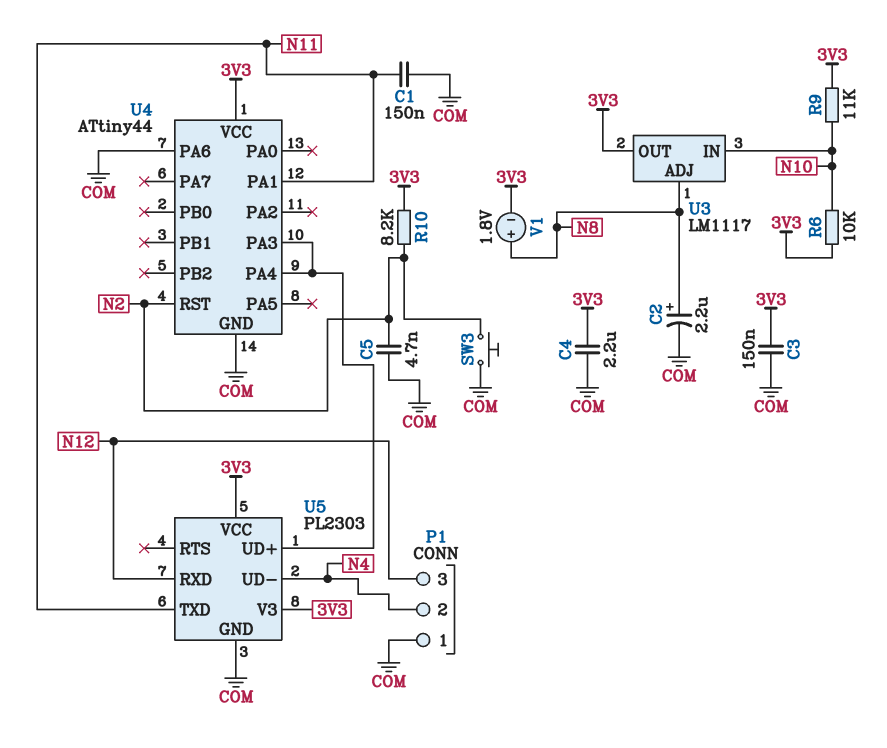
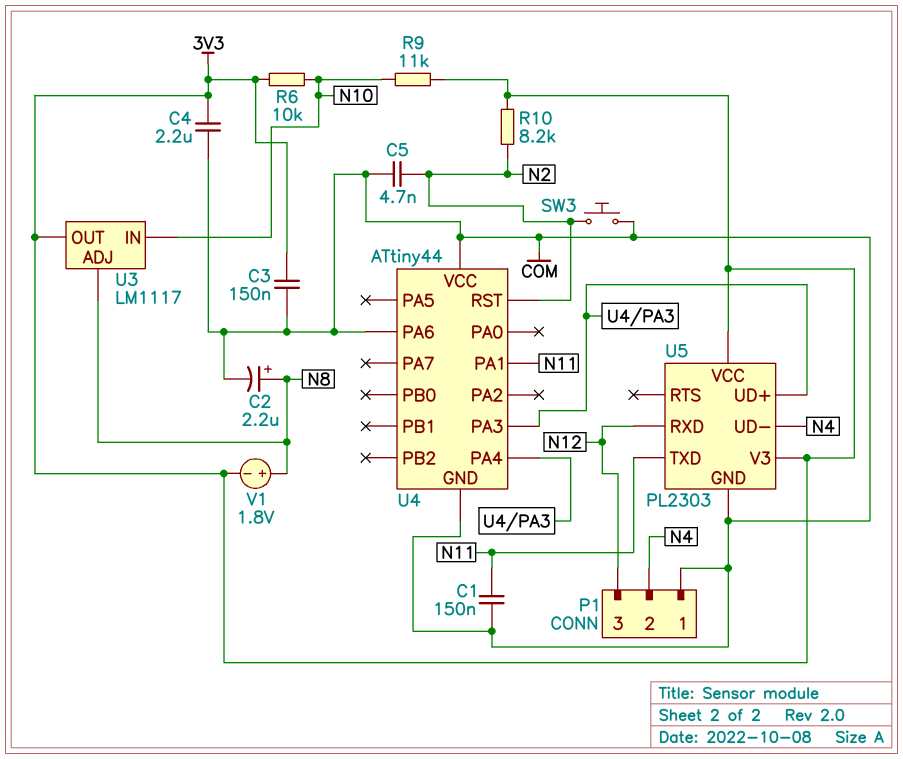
U4 pin VCC: 3V3 -> COM

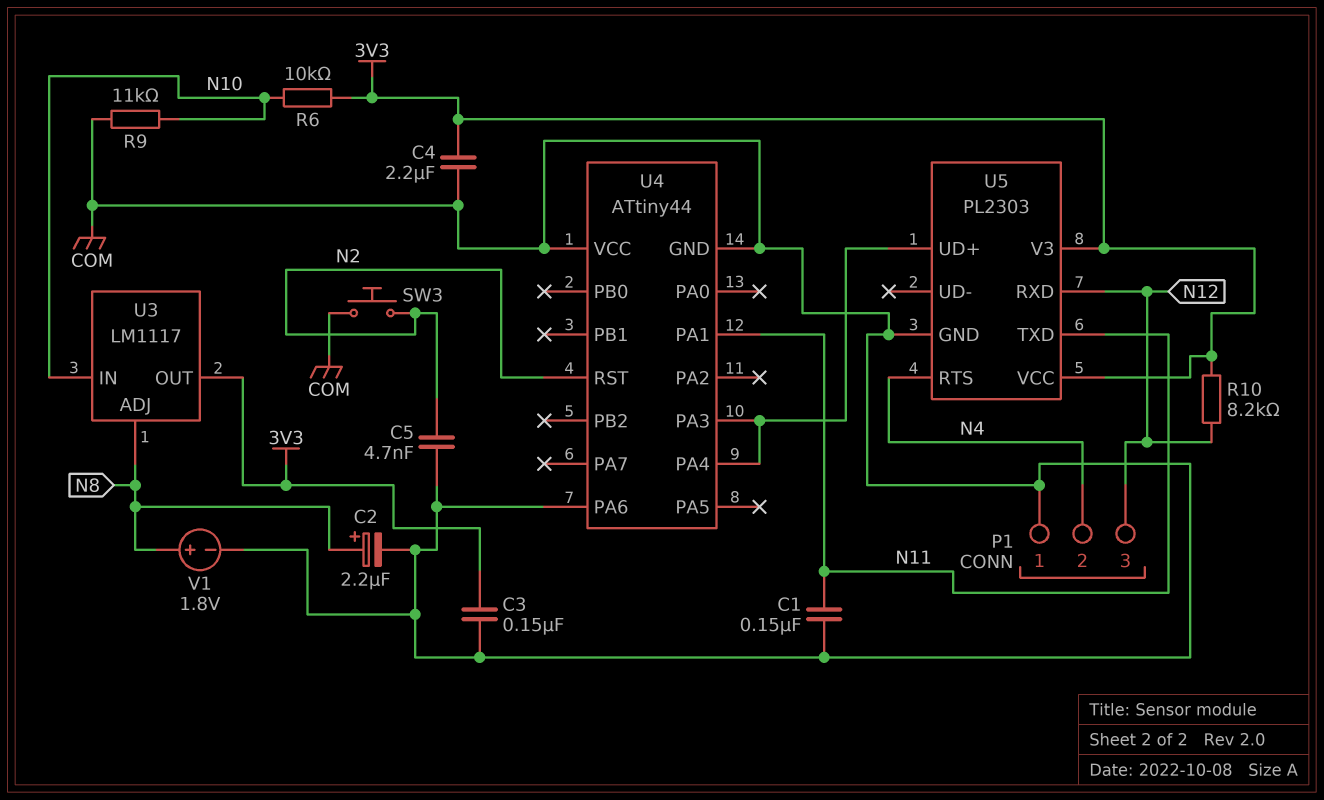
R9: 11k (3V3, N10) -> 11k (COM, N10)
R10: 8.2k (3V3, N2) -> 8.2k (3V3, N12)
U5 pin RTS: none -> N4
U5 pin UD-: N4 -> none
V1: 1.8V (plus N8, minus 3V3) -> 1.8V (plus N8, minus COM)

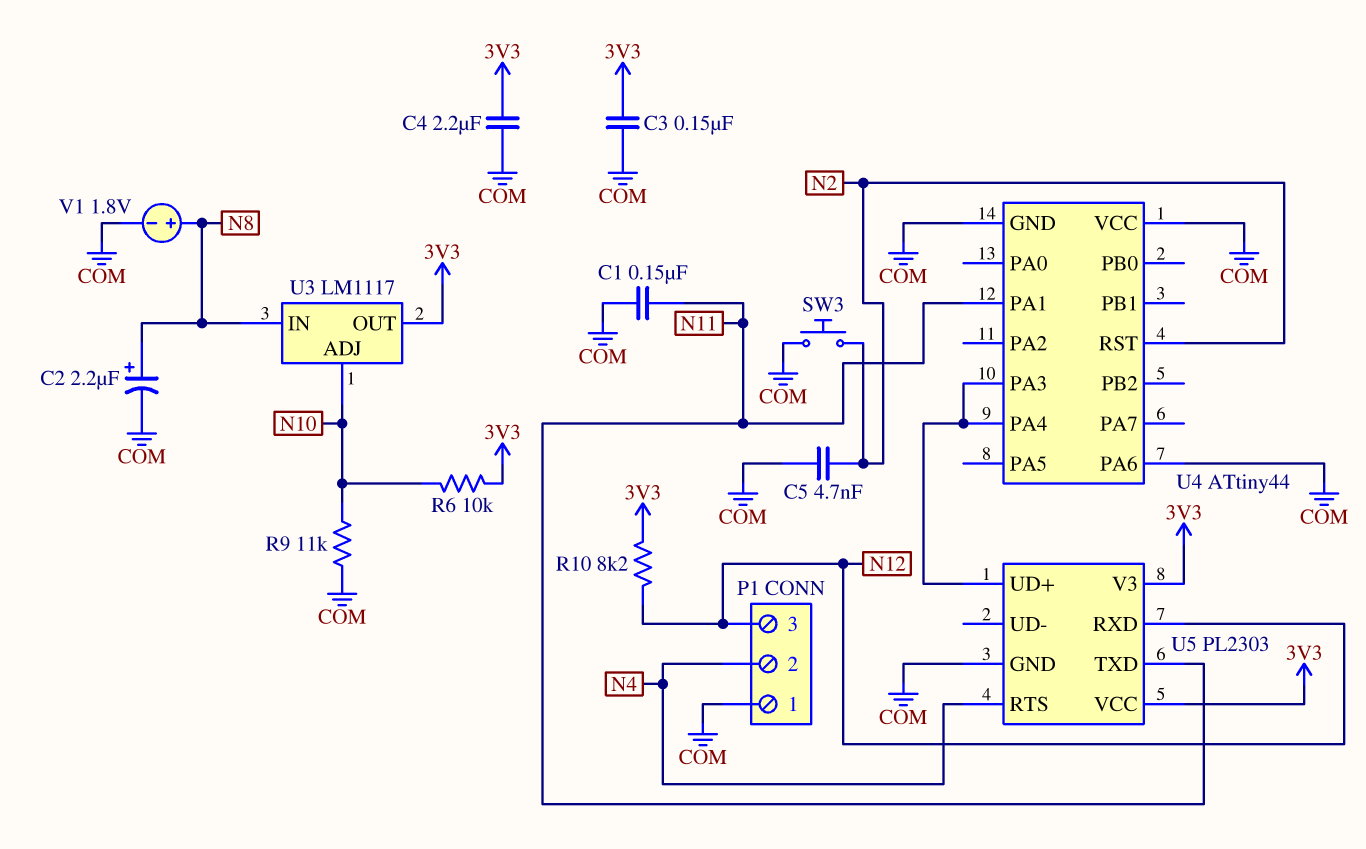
U3 pin ADJ: N8 -> N10
U3 pin IN: N10 -> N8

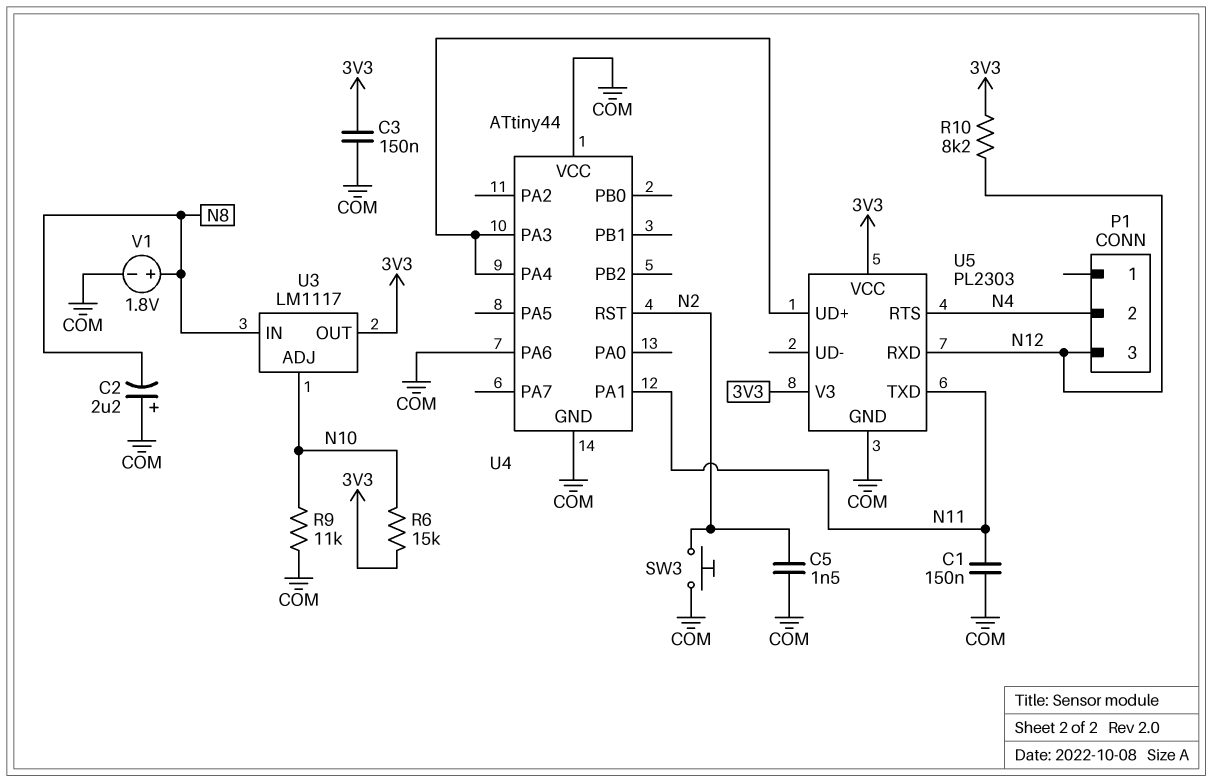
C2: 2.2uF (plus N8, minus COM) -> 2.2uF (plus COM, minus N8)
C4: 2.2uF (3V3, COM) -> none
C5: 4.7nF (COM, N2) -> 1.5nF (COM, N2)
P1 pin 1: COM -> none
R6: 10k (3V3, N10) -> 15k (3V3, N10)

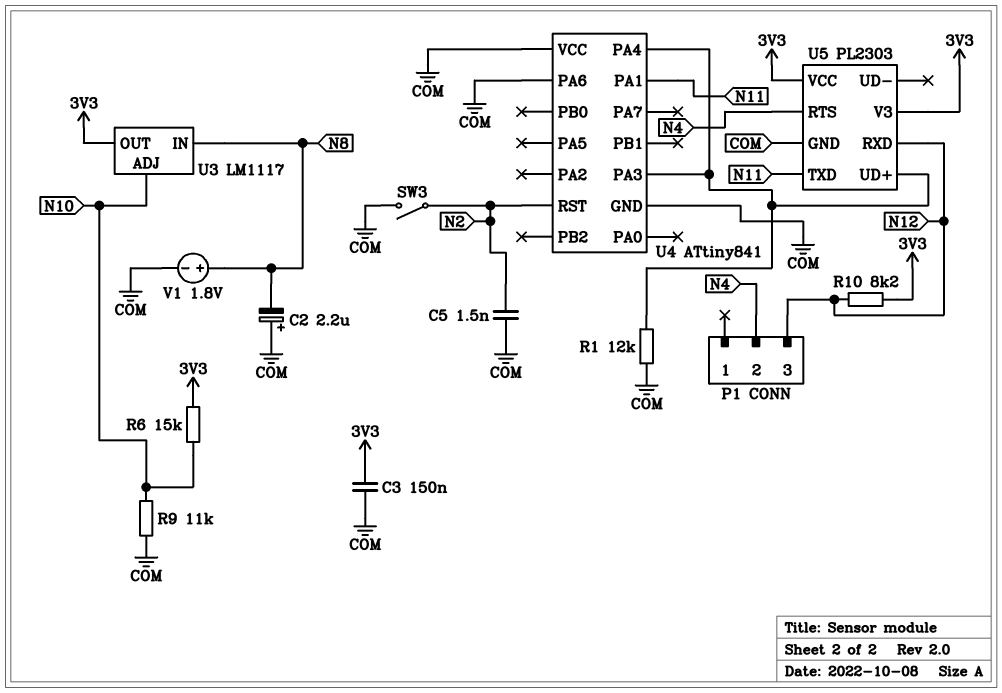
C1: 150nF (COM, N11) -> none
R1: none -> 12k (COM, U4/PA3)
SW3: button (COM, N2) -> switch (COM, N2)
U4: ATtiny44 -> ATtiny841

